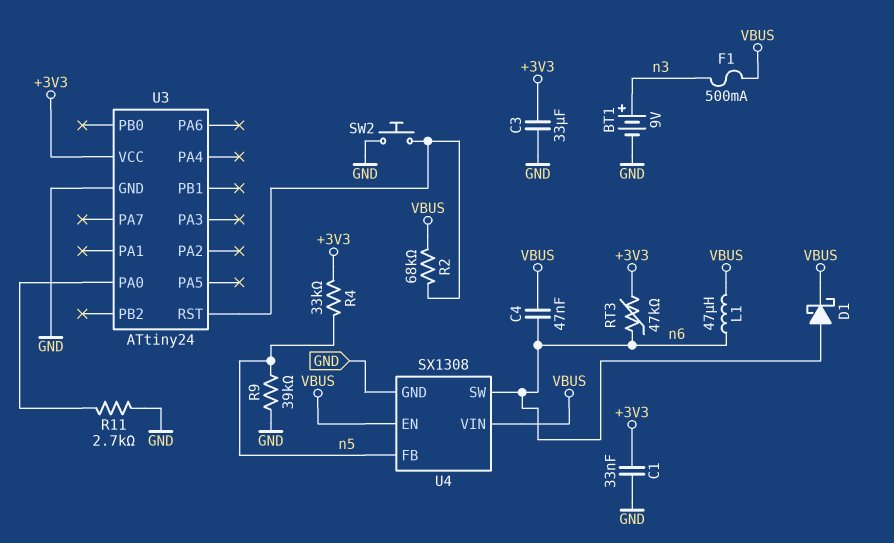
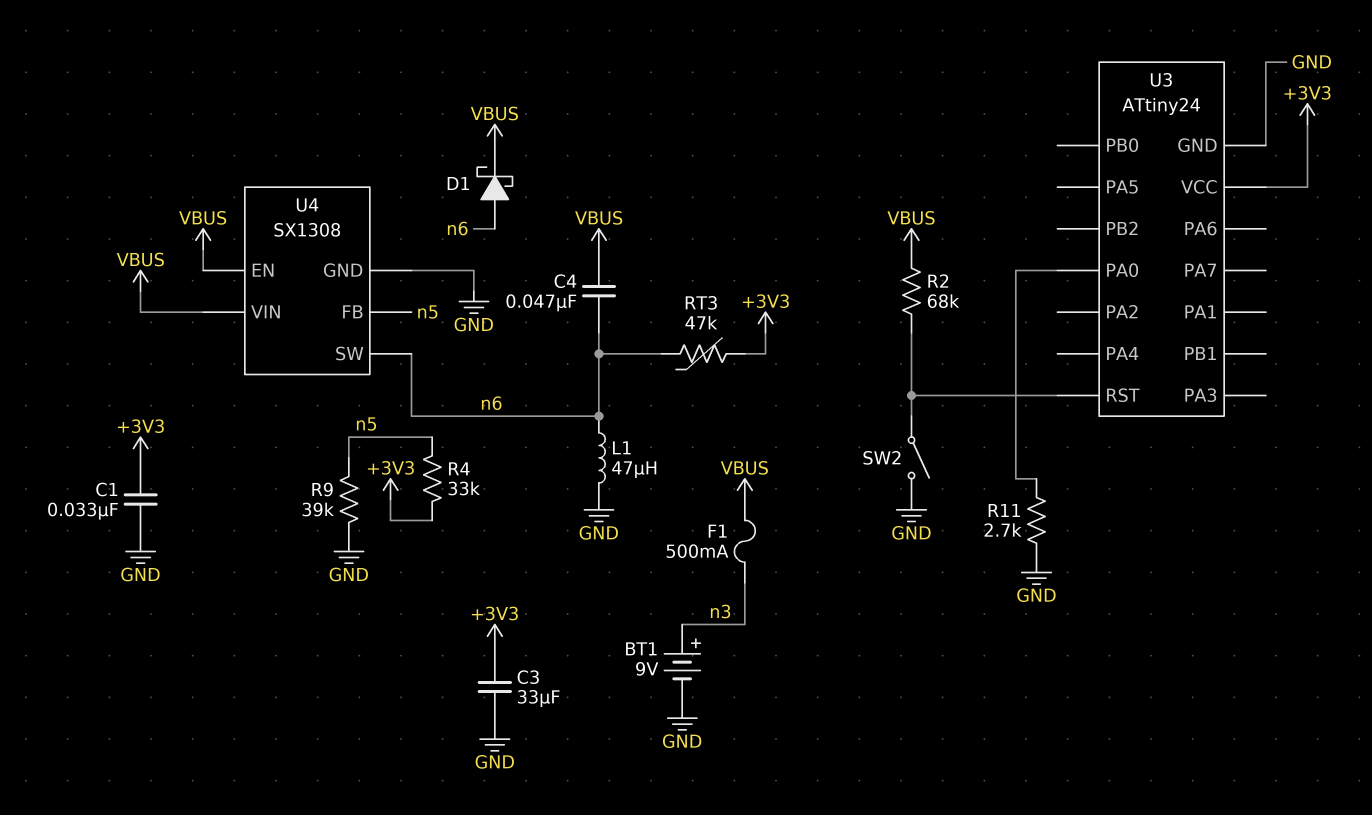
L1: 47uH (VBUS, n6) -> 47uH (GND, n6)
SW2: button (GND, U3/RST) -> switch (GND, U3/RST)

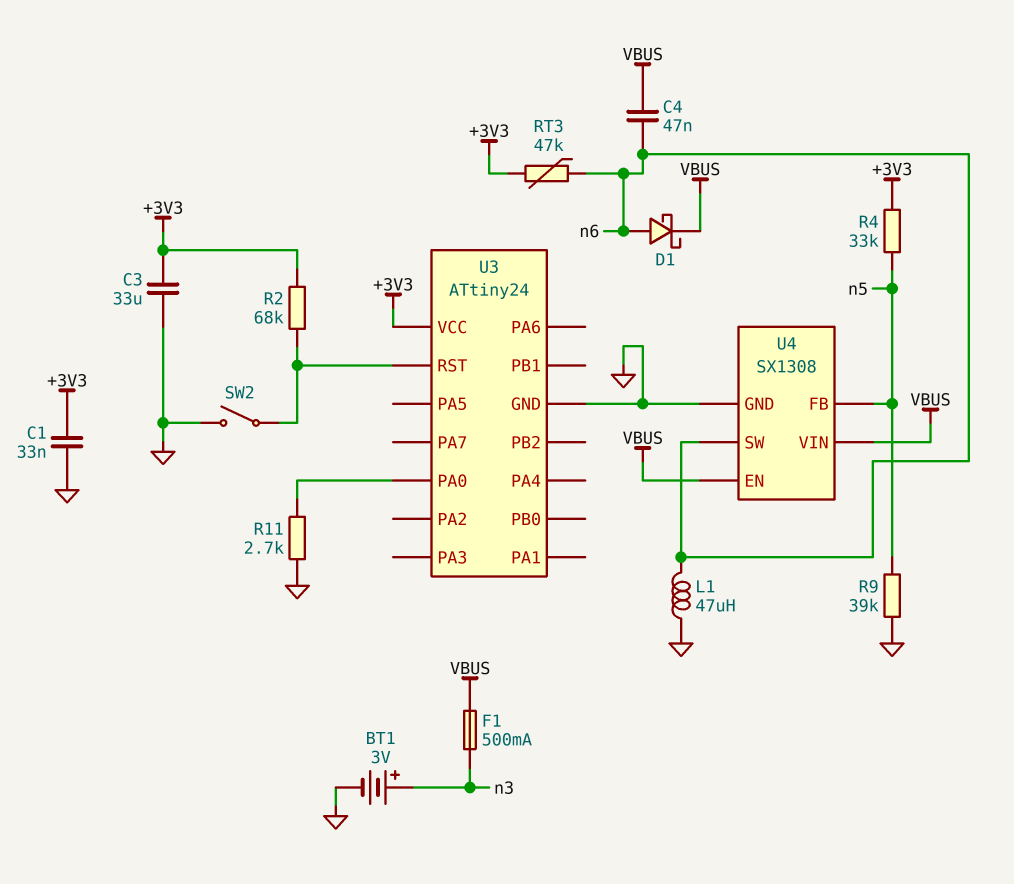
BT1: 9V (plus n3, minus GND) -> 3V (plus n3, minus GND)
R2: 68k (U3/RST, VBUS) -> 68k (+3V3, U3/RST)

